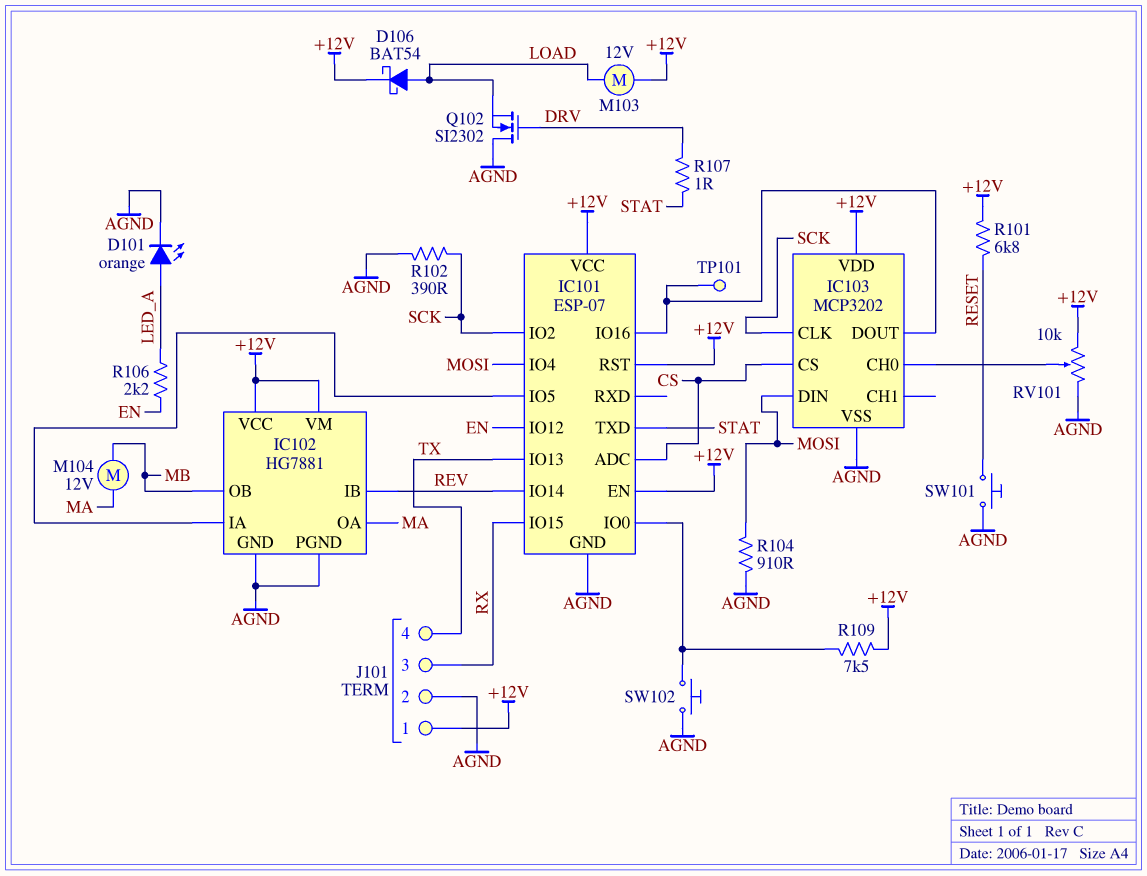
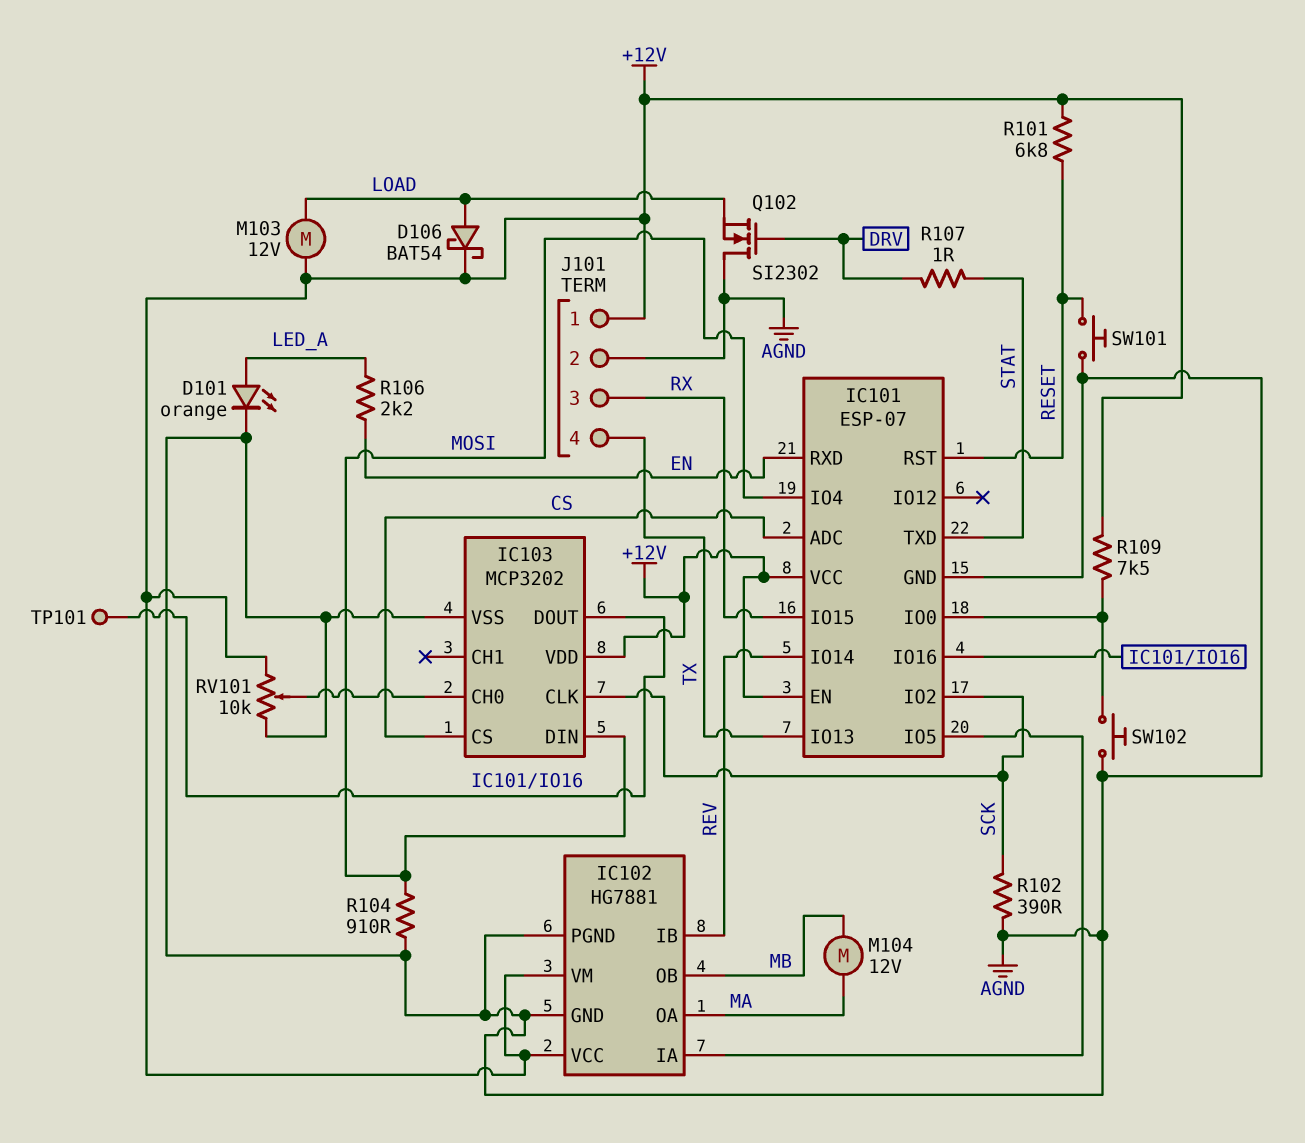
IC101 pin IO12: EN -> none
IC101 pin RST: +12V -> RESET
IC101 pin RXD: none -> EN

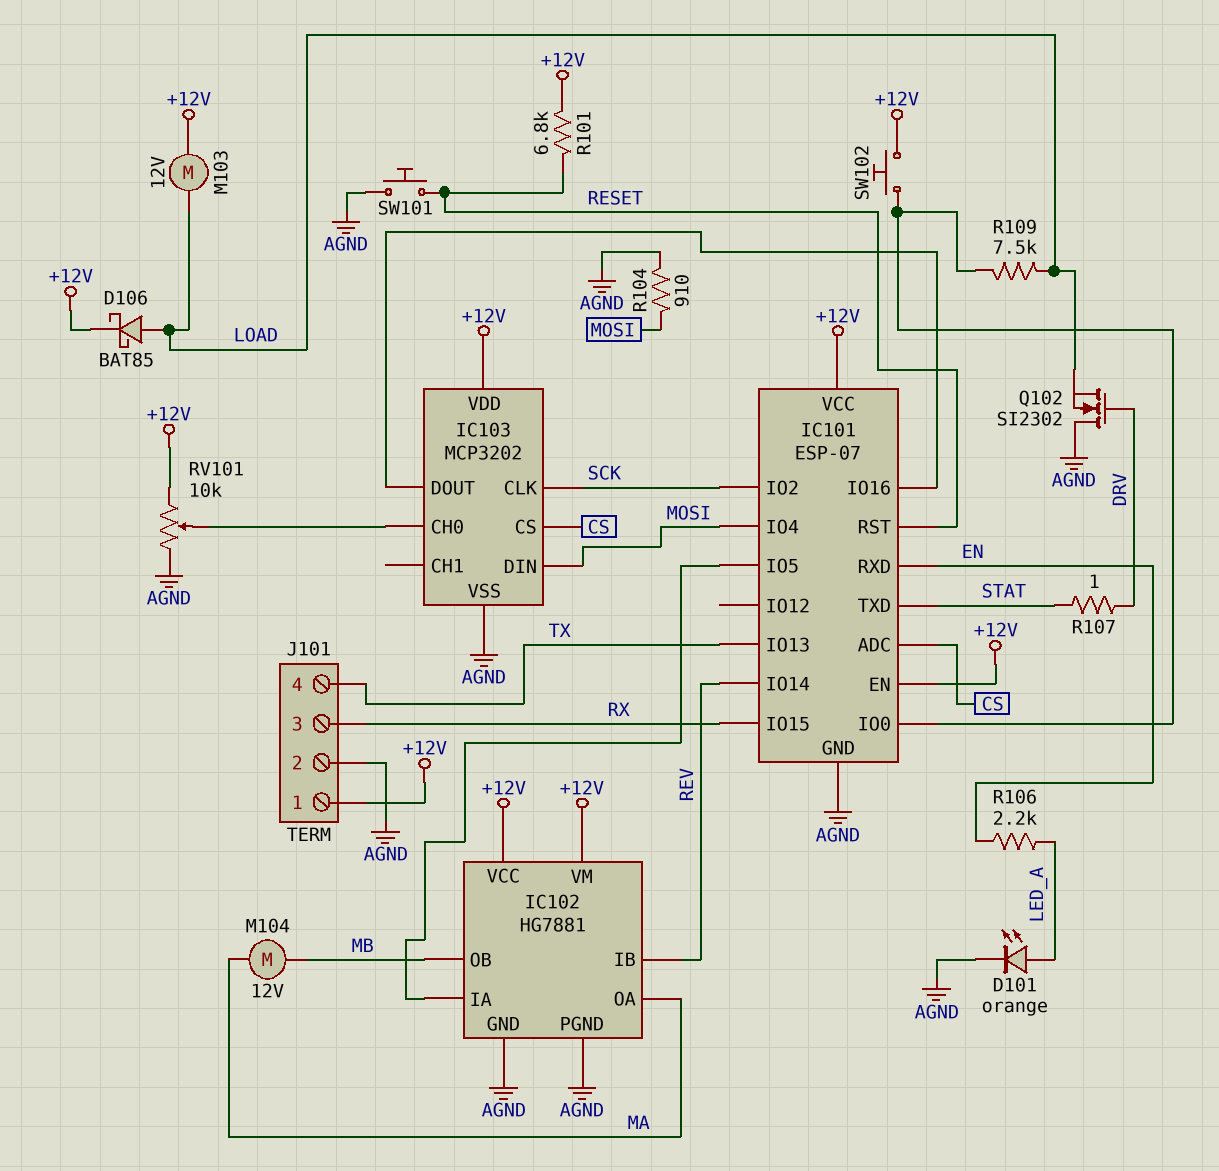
D106: schottky BAT54 (A LOAD, K +12V) -> schottky BAT85 (A LOAD, K +12V)
R102: 390 (AGND, SCK) -> none
R109: 7.5k (+12V, IC101/IO0) -> 7.5k (IC101/IO0, LOAD)
SW102: button (AGND, IC101/IO0) -> button (+12V, IC101/IO0)
TP101: test point (IC101/IO16) -> none

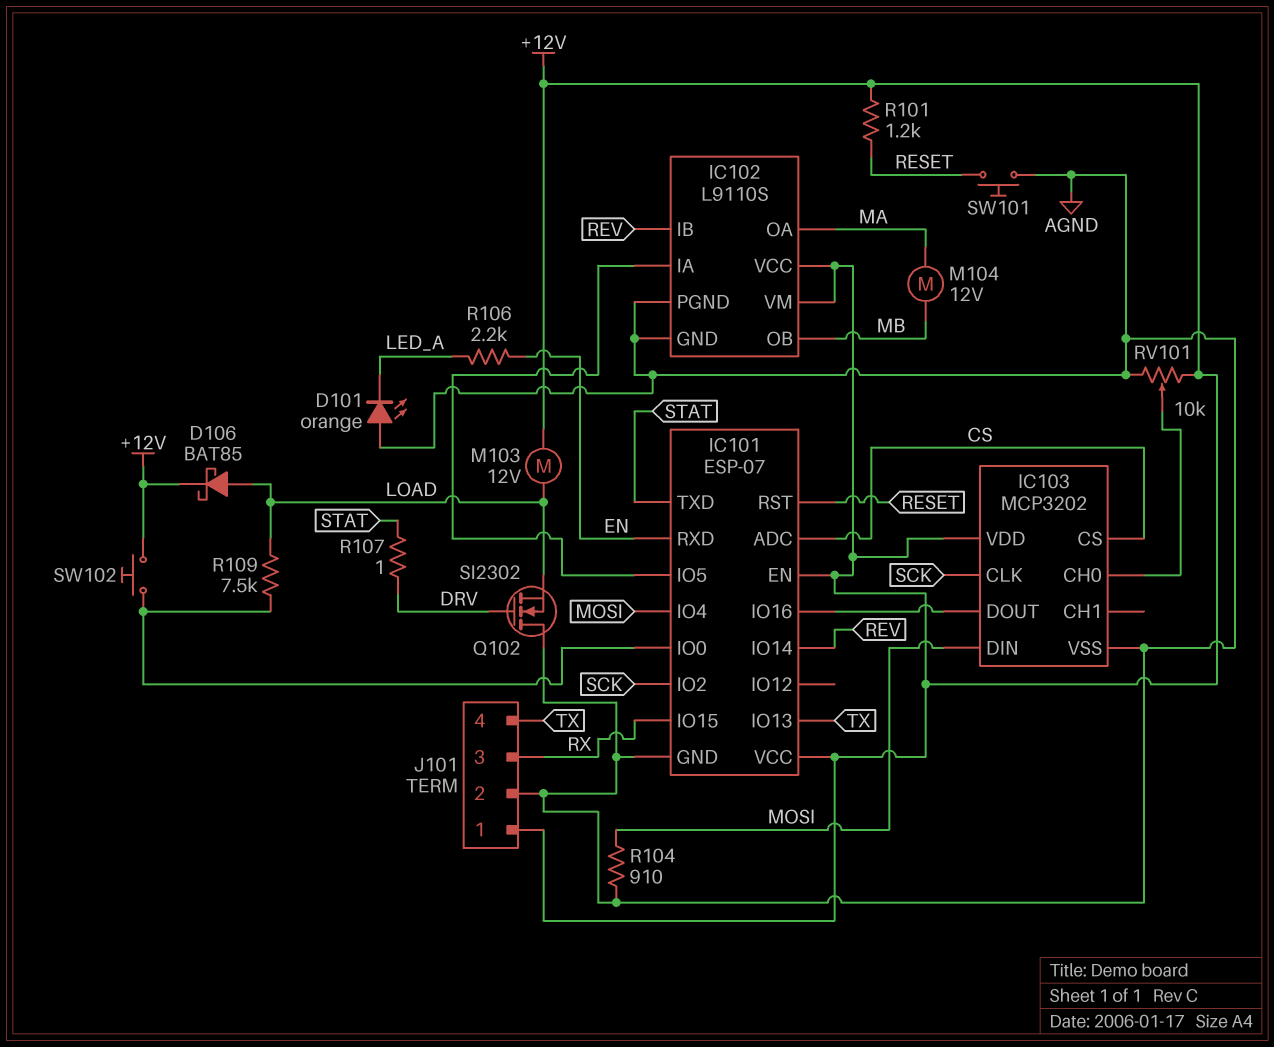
D101: LED orange (A LED_A, K AGND) -> LED orange (A AGND, K LED_A)
IC102: HG7881 -> L9110S
R101: 6.8k (+12V, RESET) -> 1.2k (+12V, RESET)

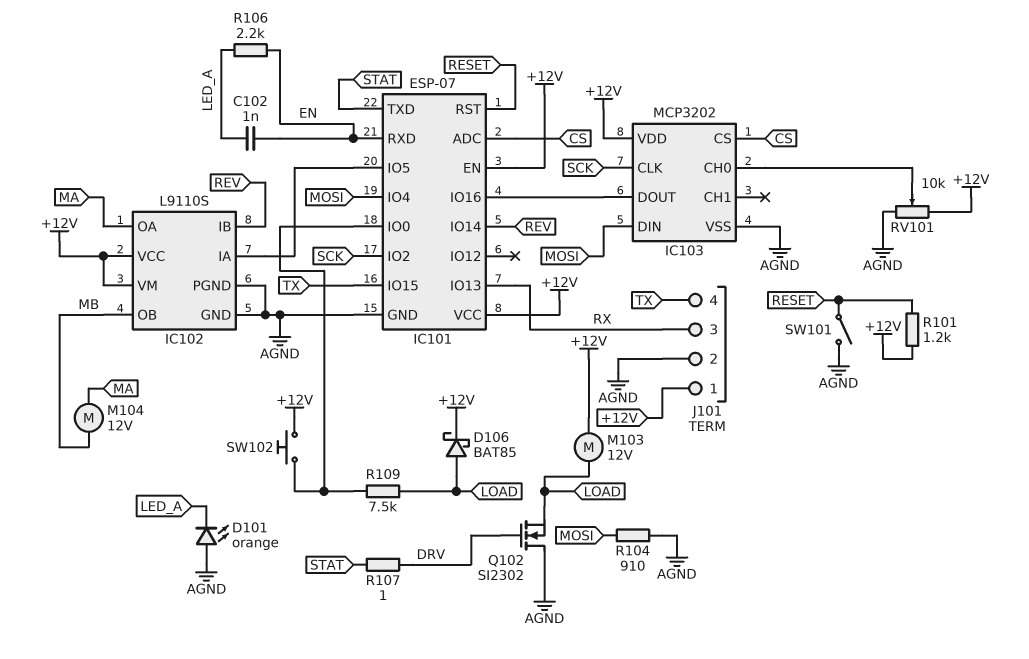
C102: none -> 1nF (EN, LED_A)
IC101 pin IO13: TX -> RX
IC101 pin IO15: RX -> TX
SW101: button (AGND, RESET) -> switch (AGND, RESET)

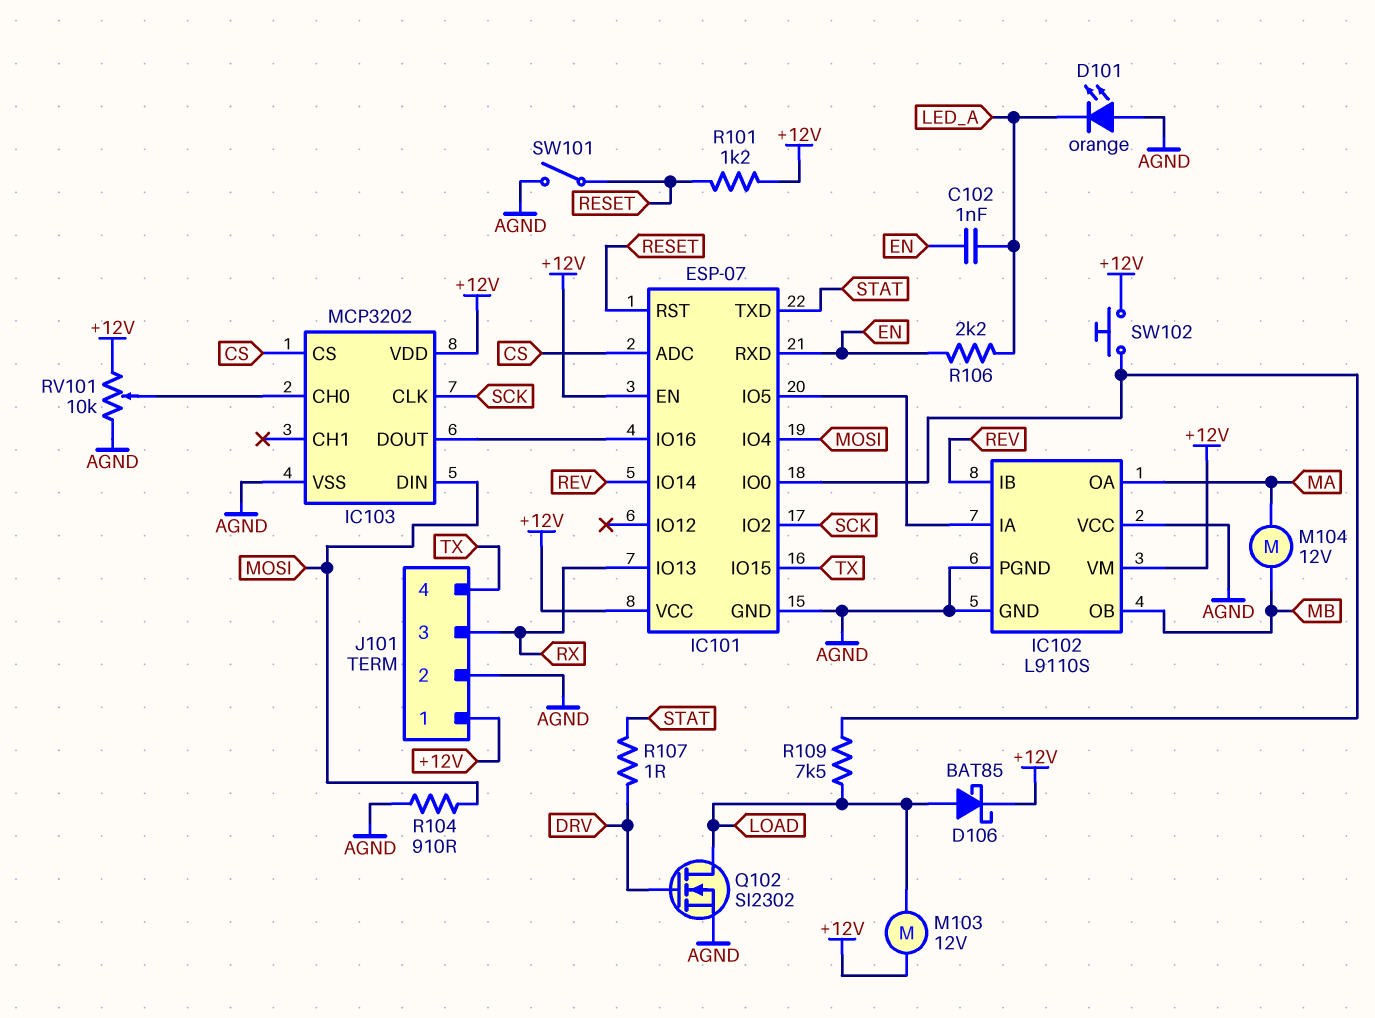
IC102 pin VCC: +12V -> AGND
Q102: NMOS SI2302 (G DRV, D AGND, S LOAD) -> NMOS SI2302 (G DRV, D LOAD, S AGND)

